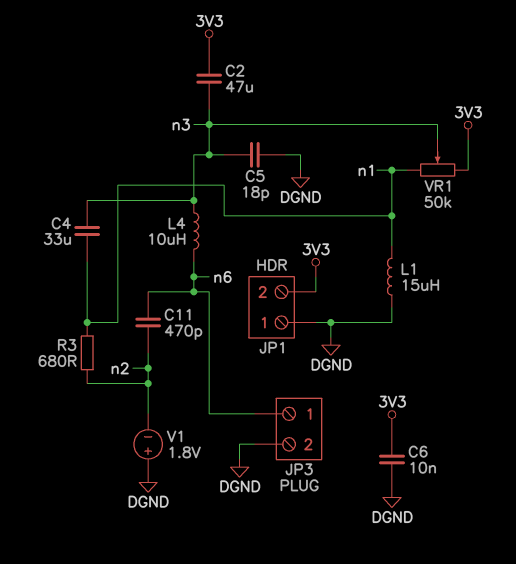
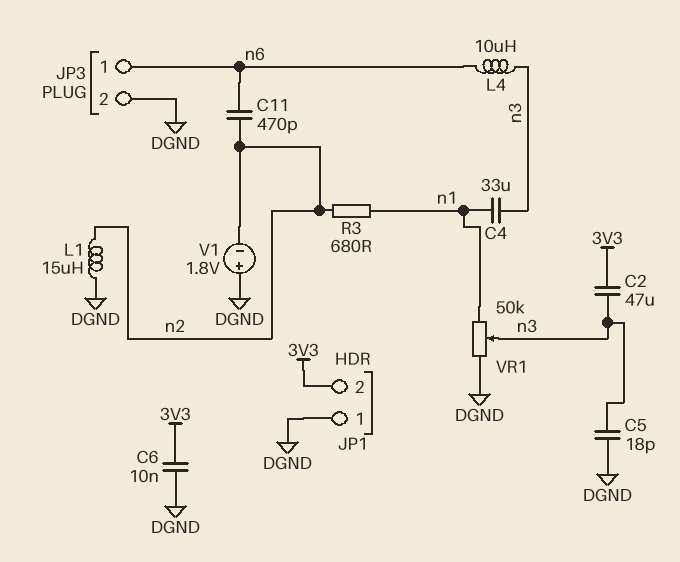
L1: 15uH (DGND, n1) -> 15uH (DGND, n2)
VR1: 50k (3V3, n1, wiper n3) -> 50k (DGND, n1, wiper n3)

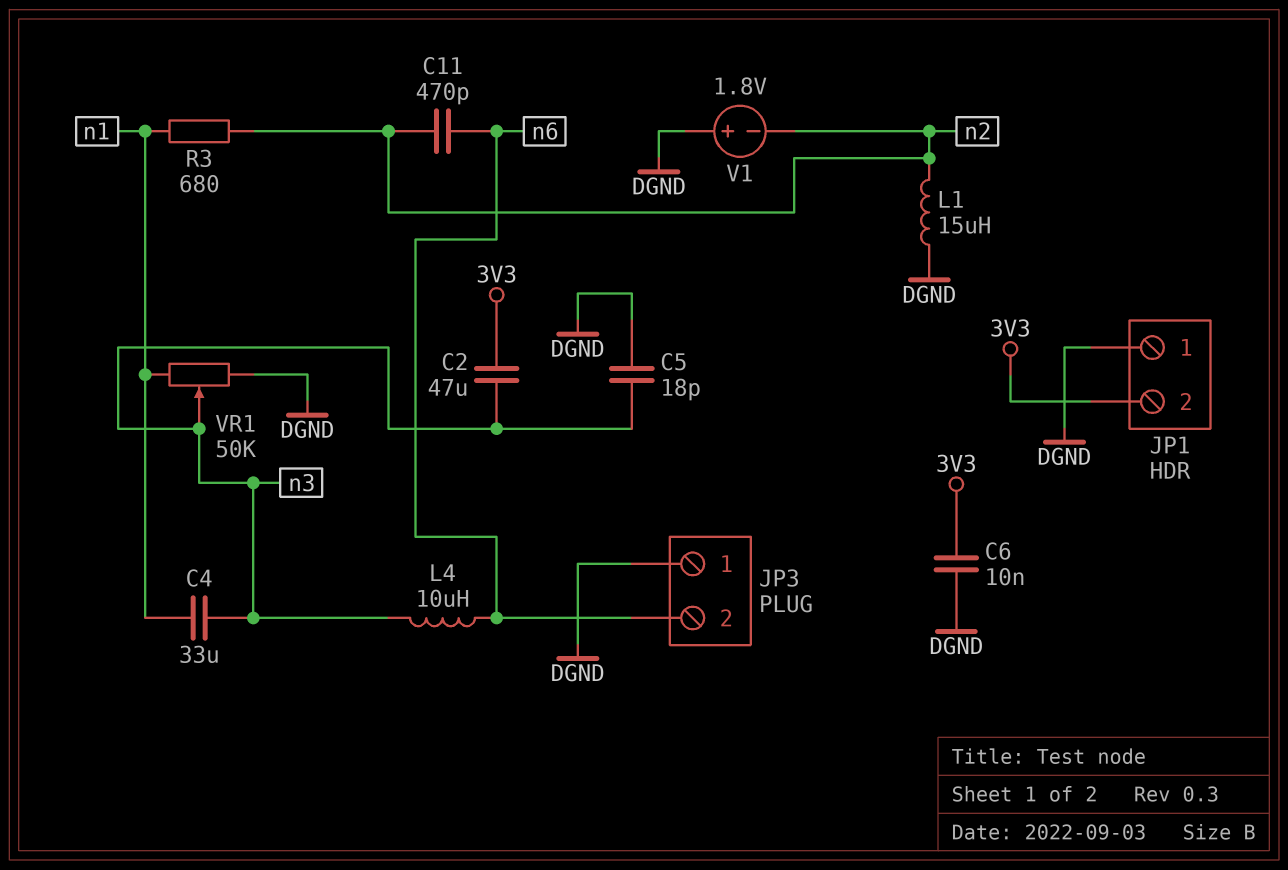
JP3 pin 1: n6 -> DGND
JP3 pin 2: DGND -> n6

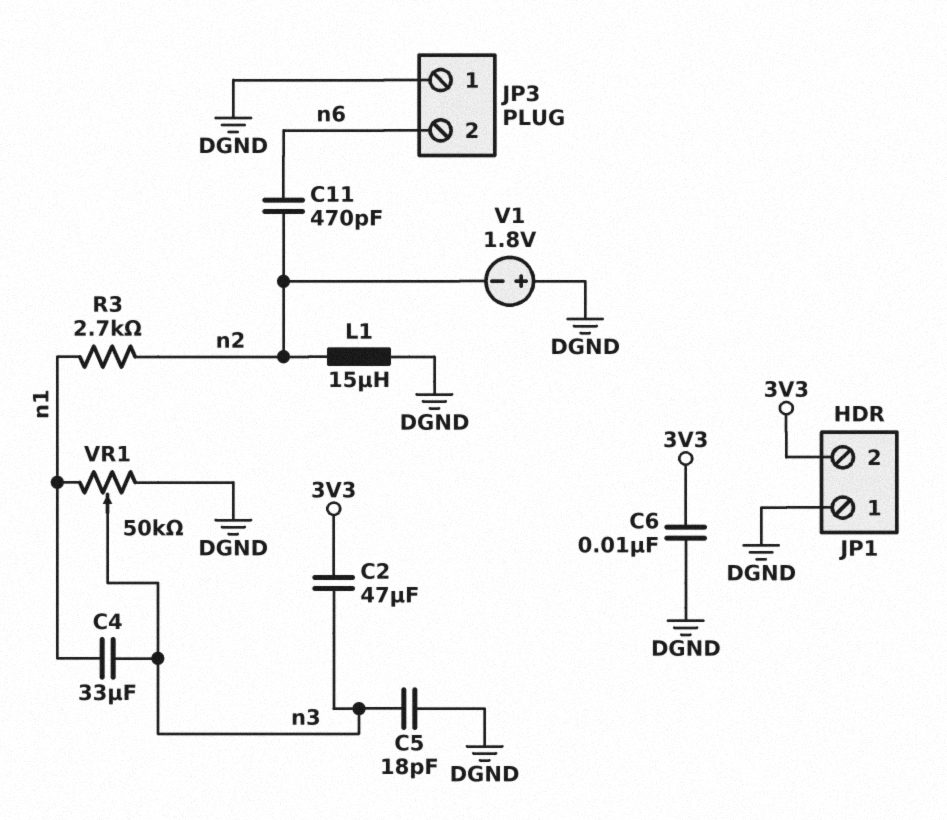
L4: 10uH (n3, n6) -> none
R3: 680 (n1, n2) -> 2.7k (n1, n2)

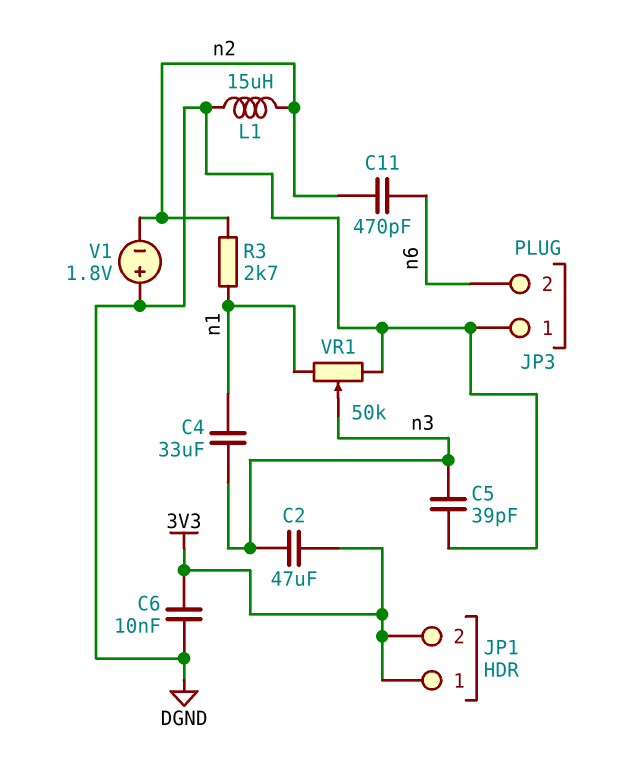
C5: 18pF (DGND, n3) -> 39pF (DGND, n3)
JP1 pin 1: DGND -> 3V3

